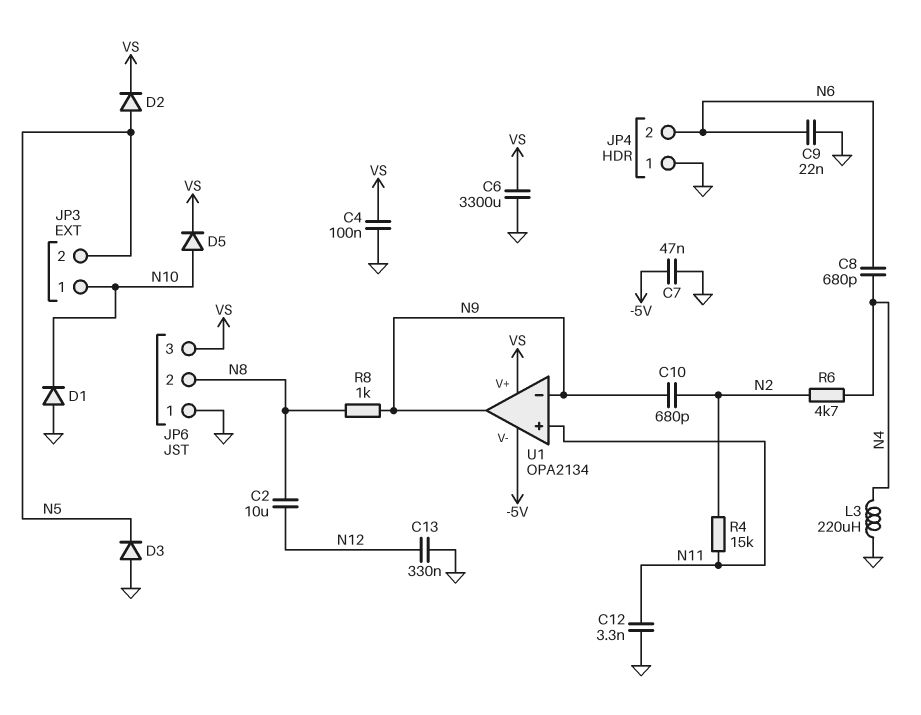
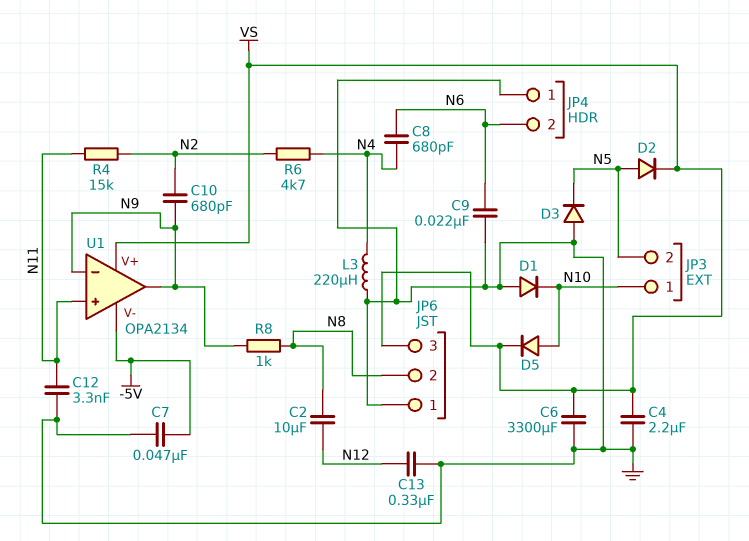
C4: 100nF (GND, VS) -> 2.2uF (GND, VS)

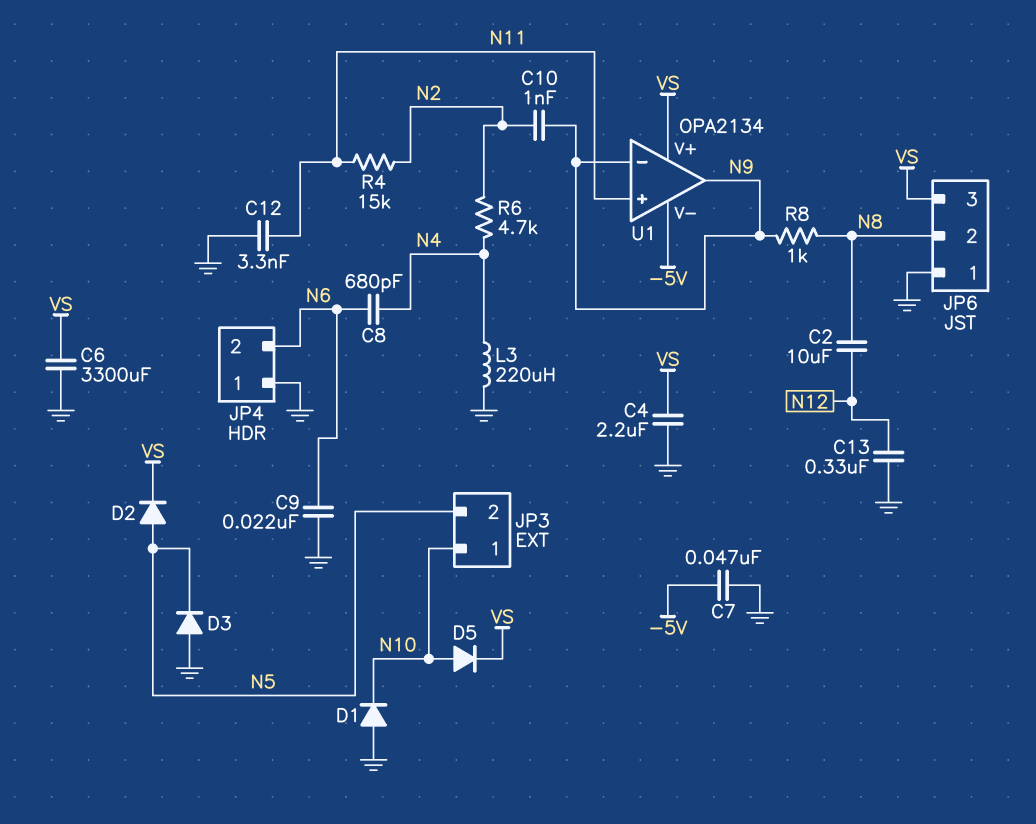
C10: 680pF (N2, N9) -> 1nF (N2, N9)

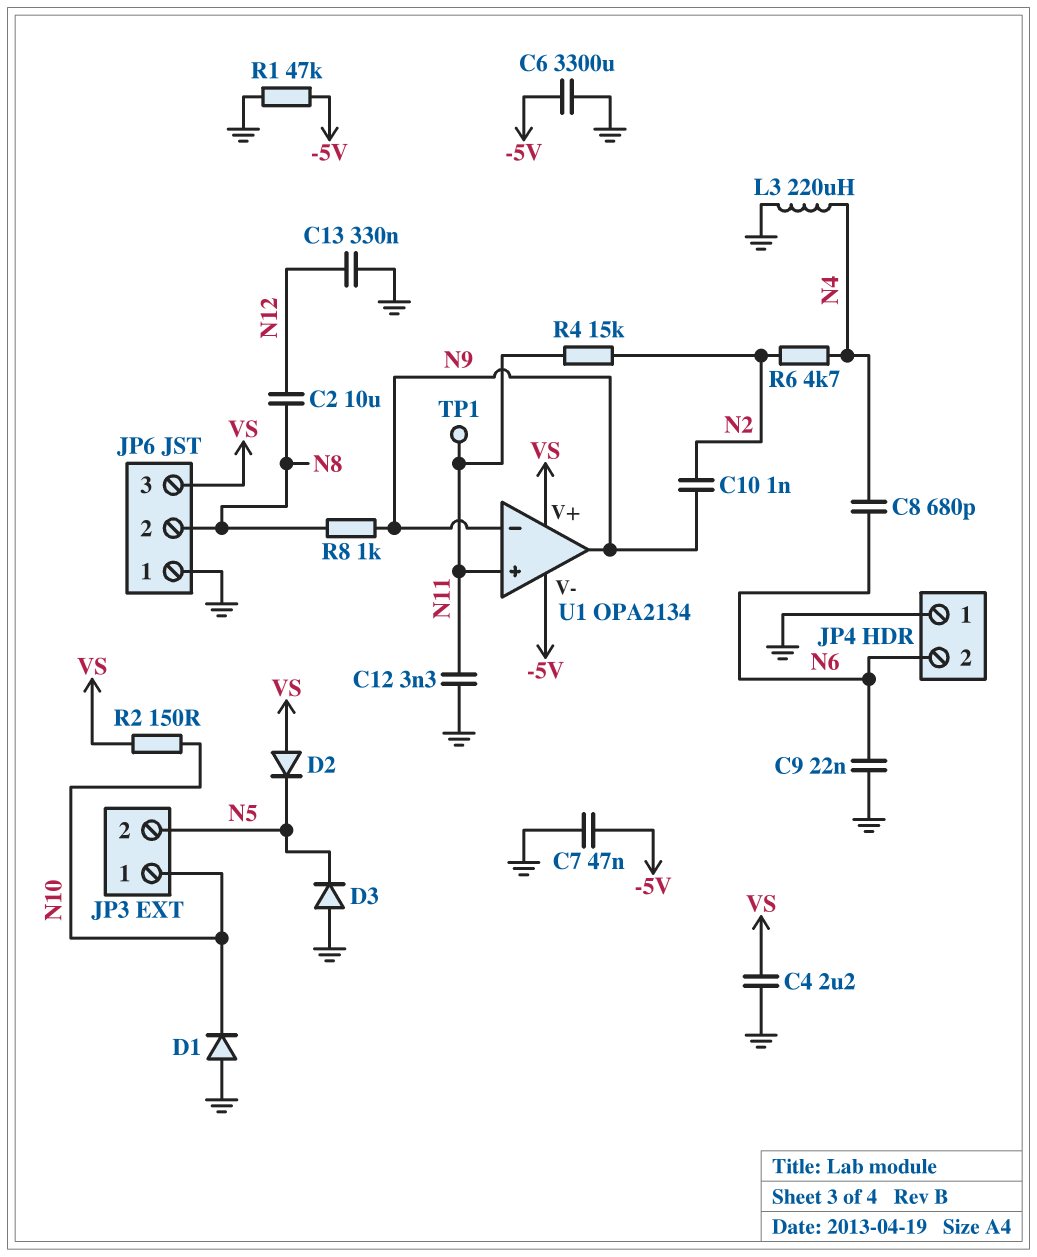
C6: 3300uF (GND, VS) -> 3300uF (-5V, GND)
D2: diode (A N5, K VS) -> diode (A VS, K N5)
D5: diode (A N10, K VS) -> none
R1: none -> 47k (-5V, GND)
R2: none -> 150 (N10, VS)
TP1: none -> test point (N11)

